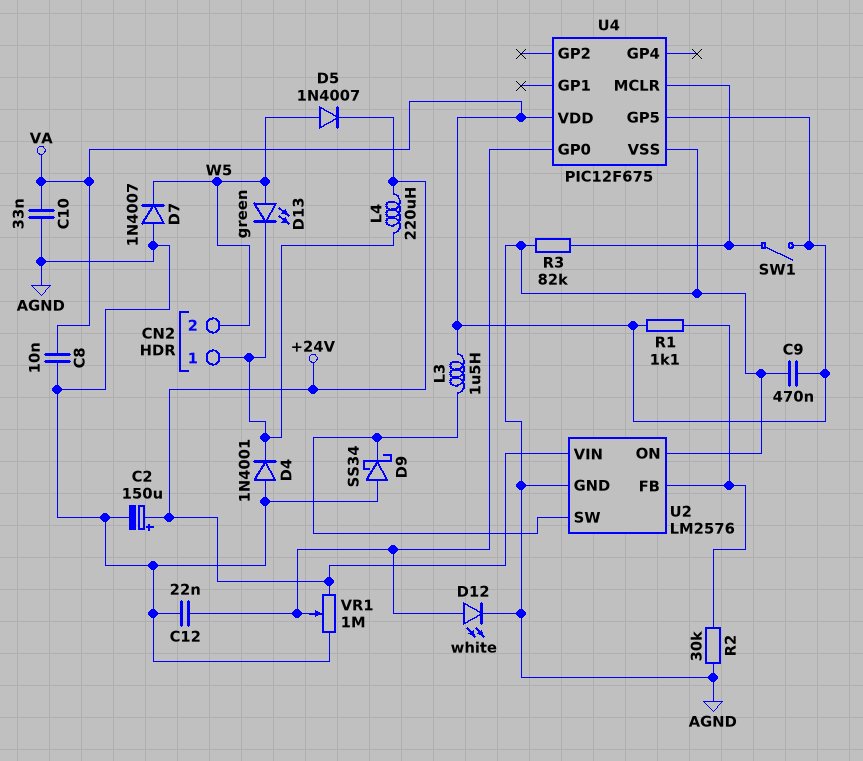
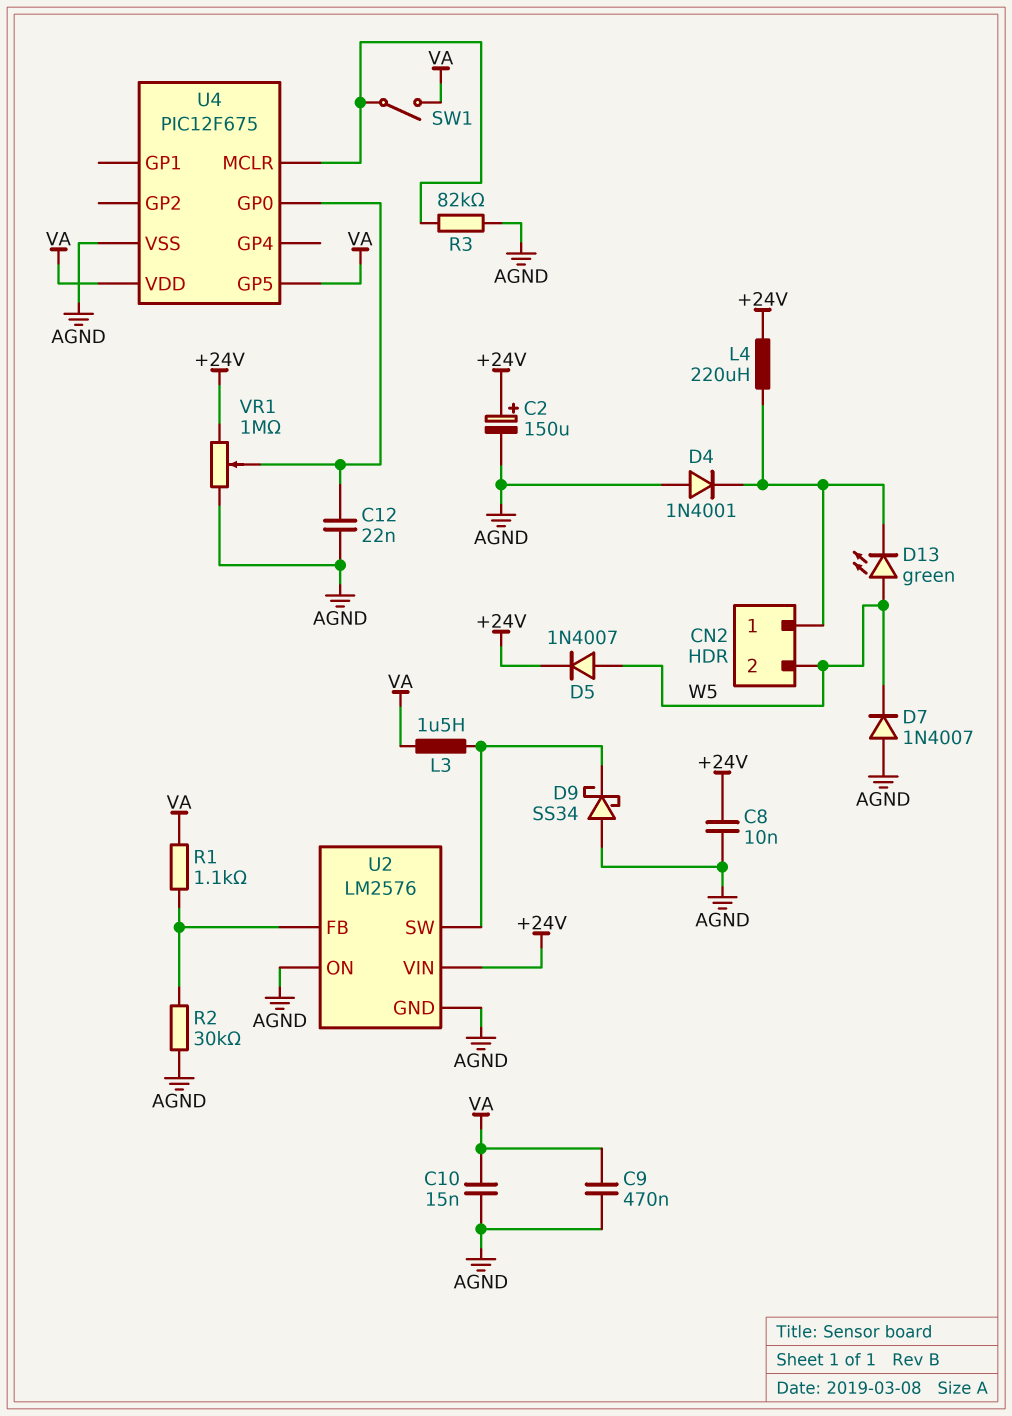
C8: 10nF (AGND, VA) -> 10nF (+24V, AGND)
C10: 33nF (AGND, VA) -> 15nF (AGND, VA)
D12: LED white (A U4/GP0, K AGND) -> none

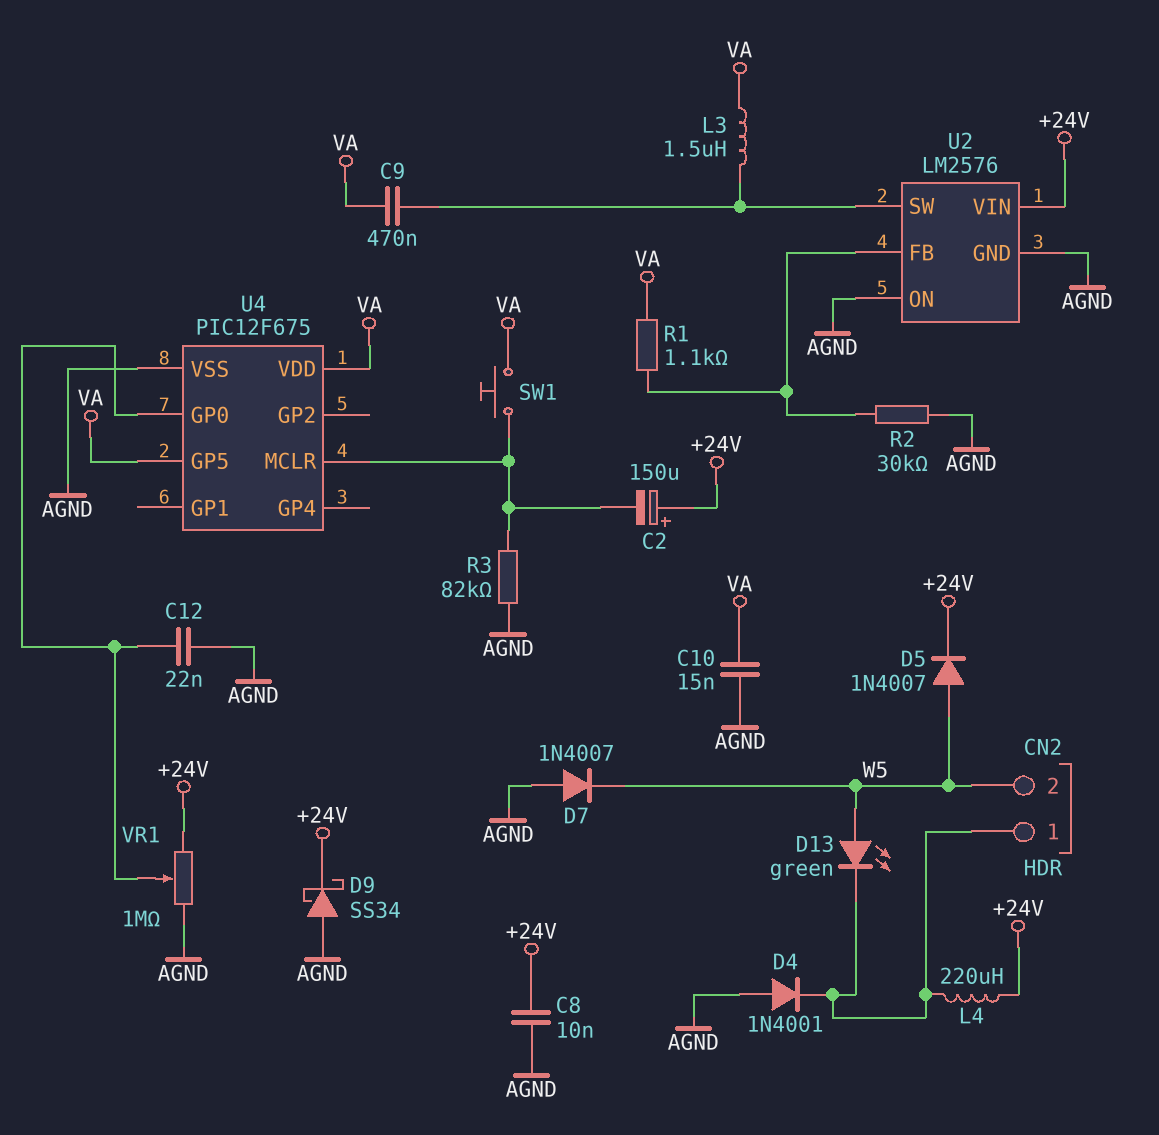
C2: 150uF (plus +24V, minus AGND) -> 150uF (plus +24V, minus U4/MCLR)
C9: 470nF (AGND, VA) -> 470nF (U2/SW, VA)
D9: schottky SS34 (A AGND, K U2/SW) -> schottky SS34 (A AGND, K +24V)
SW1: switch (U4/MCLR, VA) -> button (U4/MCLR, VA)

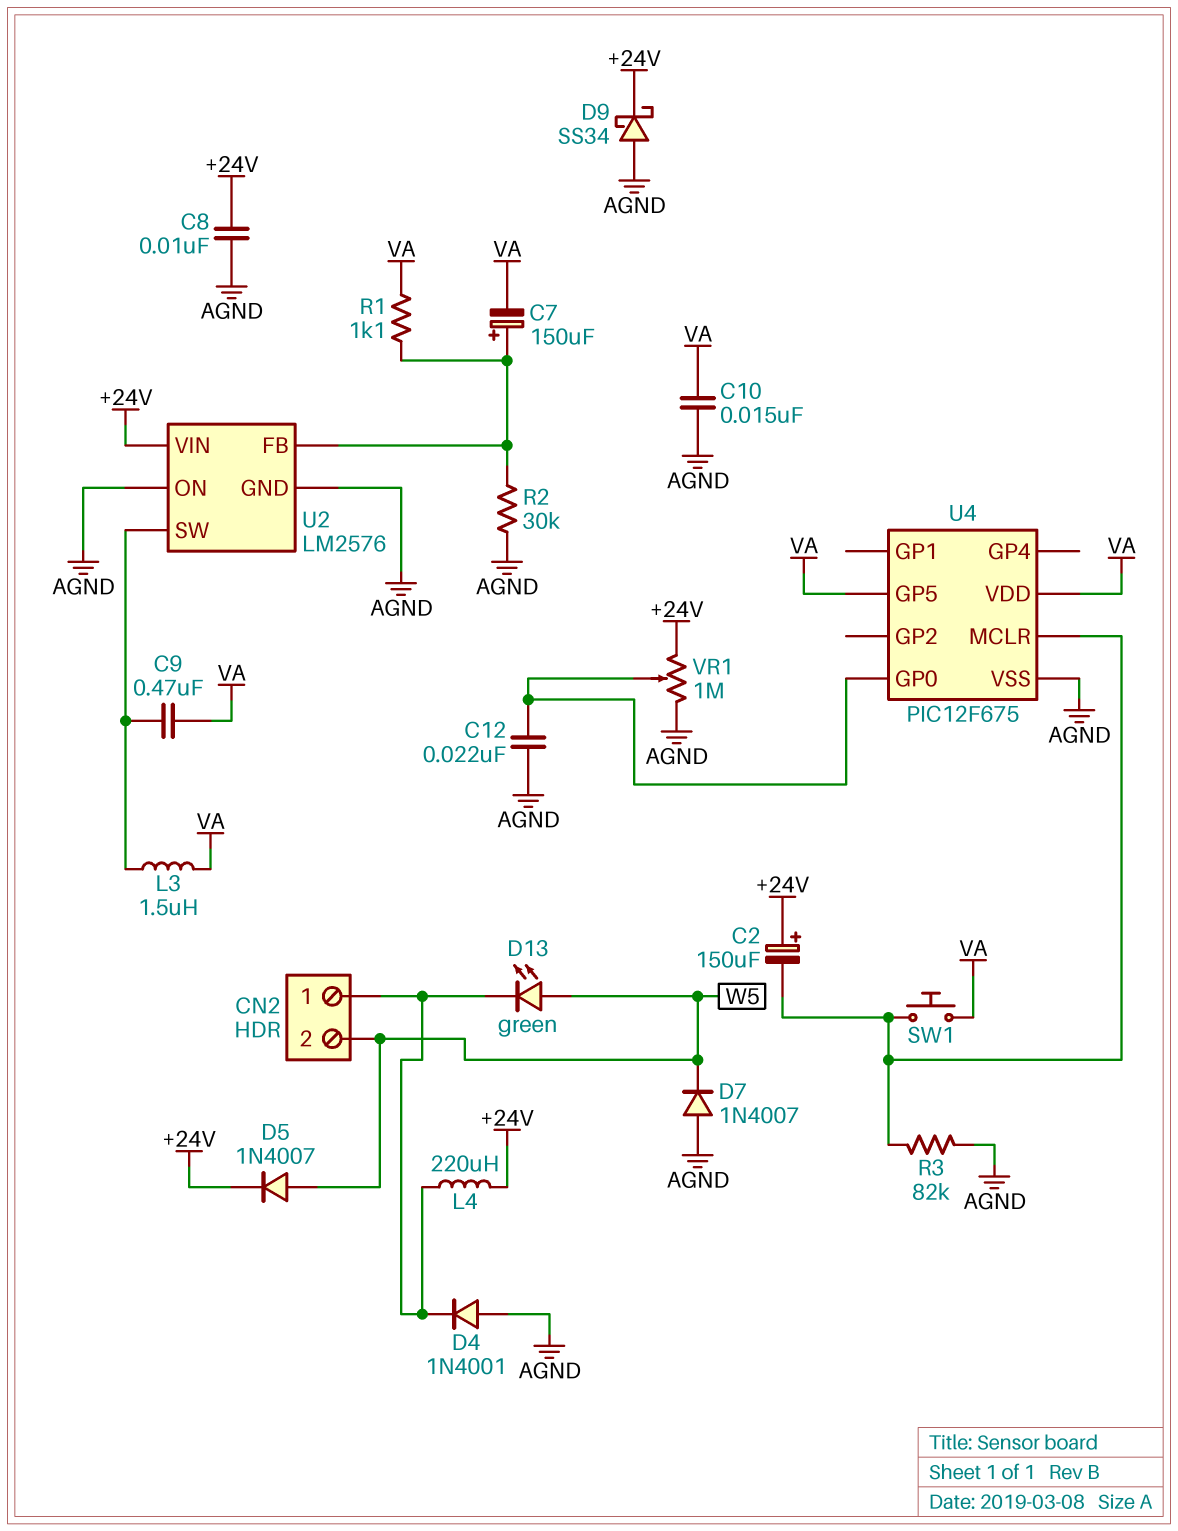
C7: none -> 150uF (plus U2/FB, minus VA)

